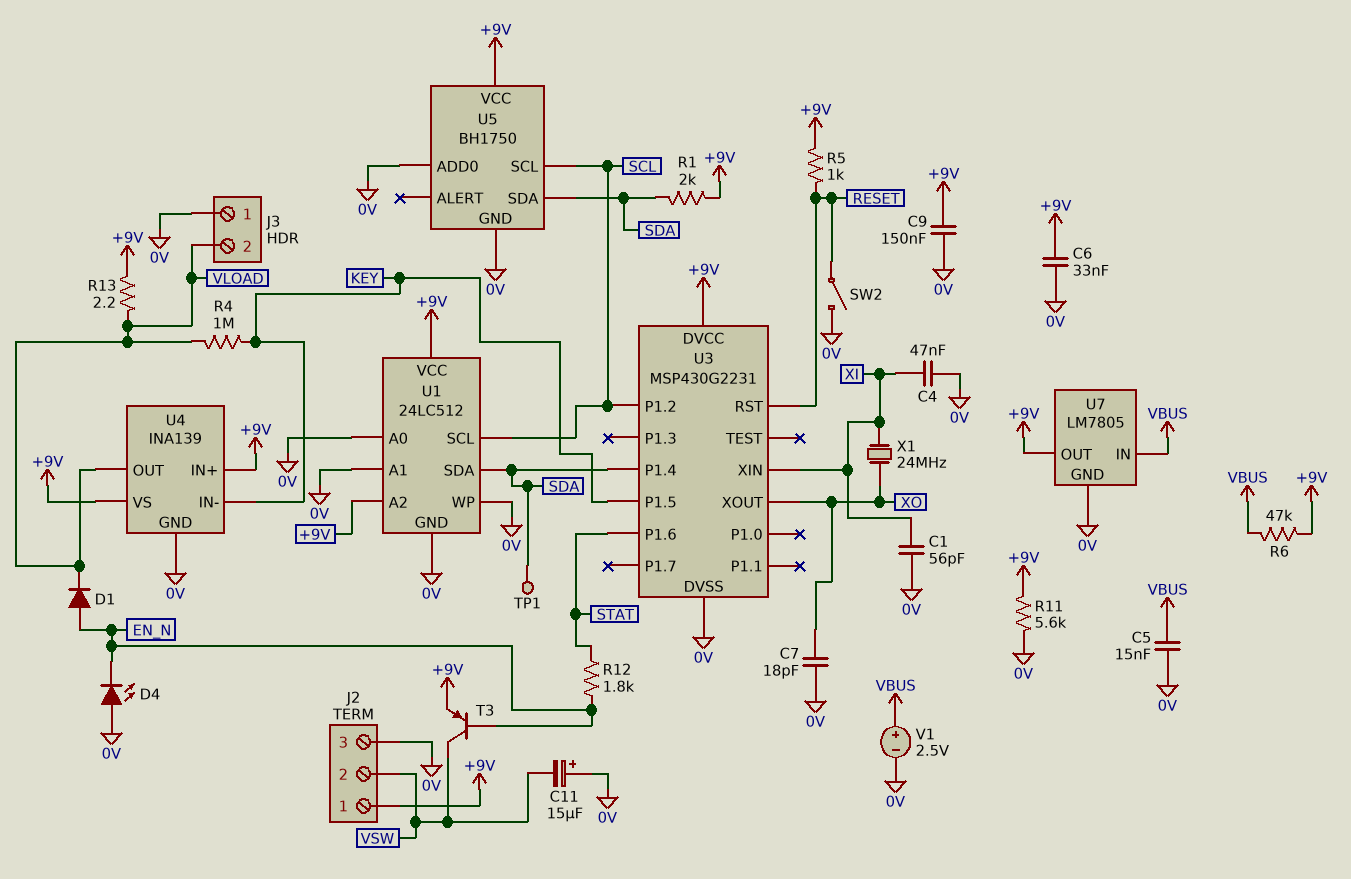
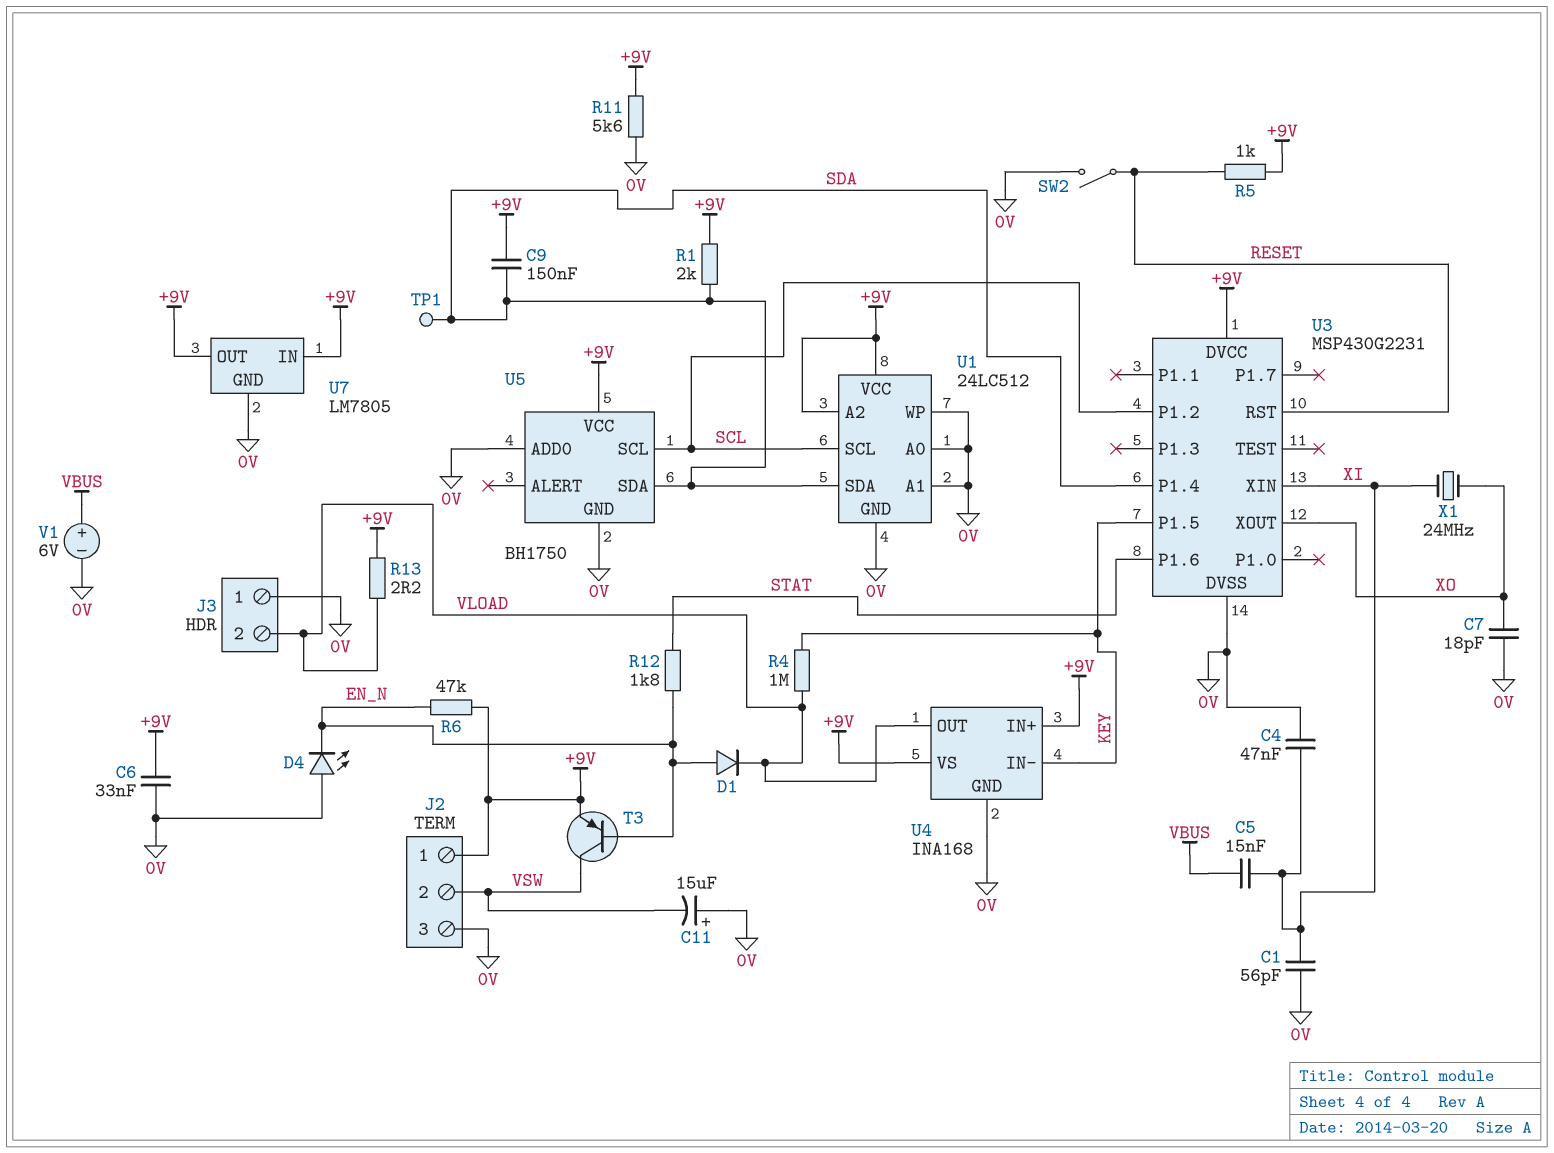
C5: 15nF (0V, VBUS) -> 15nF (VBUS, XI)
C9: 150nF (+9V, 0V) -> 150nF (+9V, SDA)
R6: 47k (+9V, VBUS) -> 47k (+9V, EN_N)
U4: INA139 -> INA168
U7 pin IN: VBUS -> +9V
V1: 2.5V (plus VBUS, minus 0V) -> 6V (plus VBUS, minus 0V)

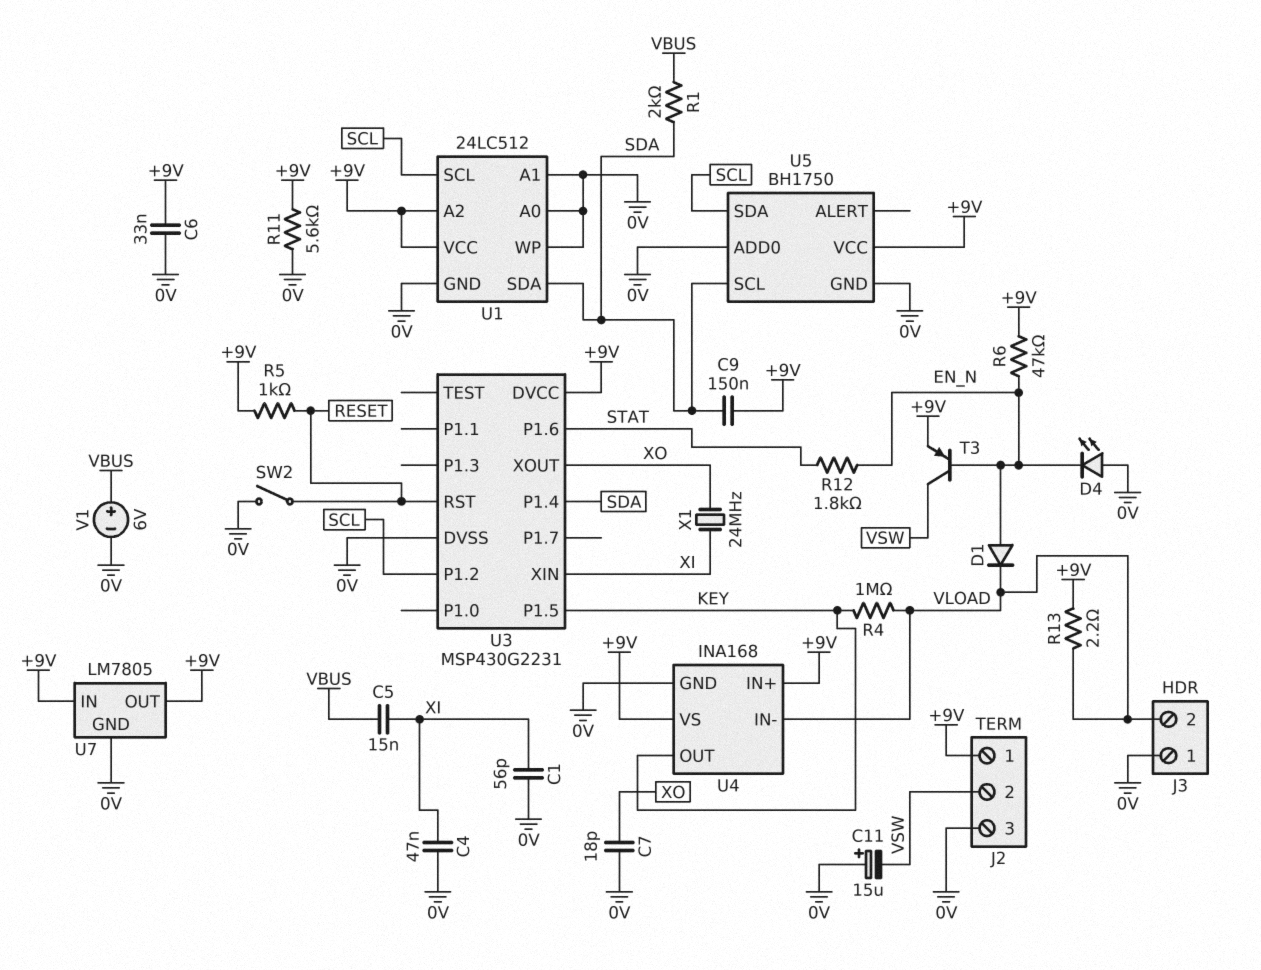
R1: 2k (+9V, SDA) -> 2k (SDA, VBUS)
TP1: test point (SDA) -> none
U4 pin IN-: KEY -> VLOAD
U4 pin OUT: VLOAD -> KEY
U5 pin SCL: SCL -> SDA
U5 pin SDA: SDA -> SCL

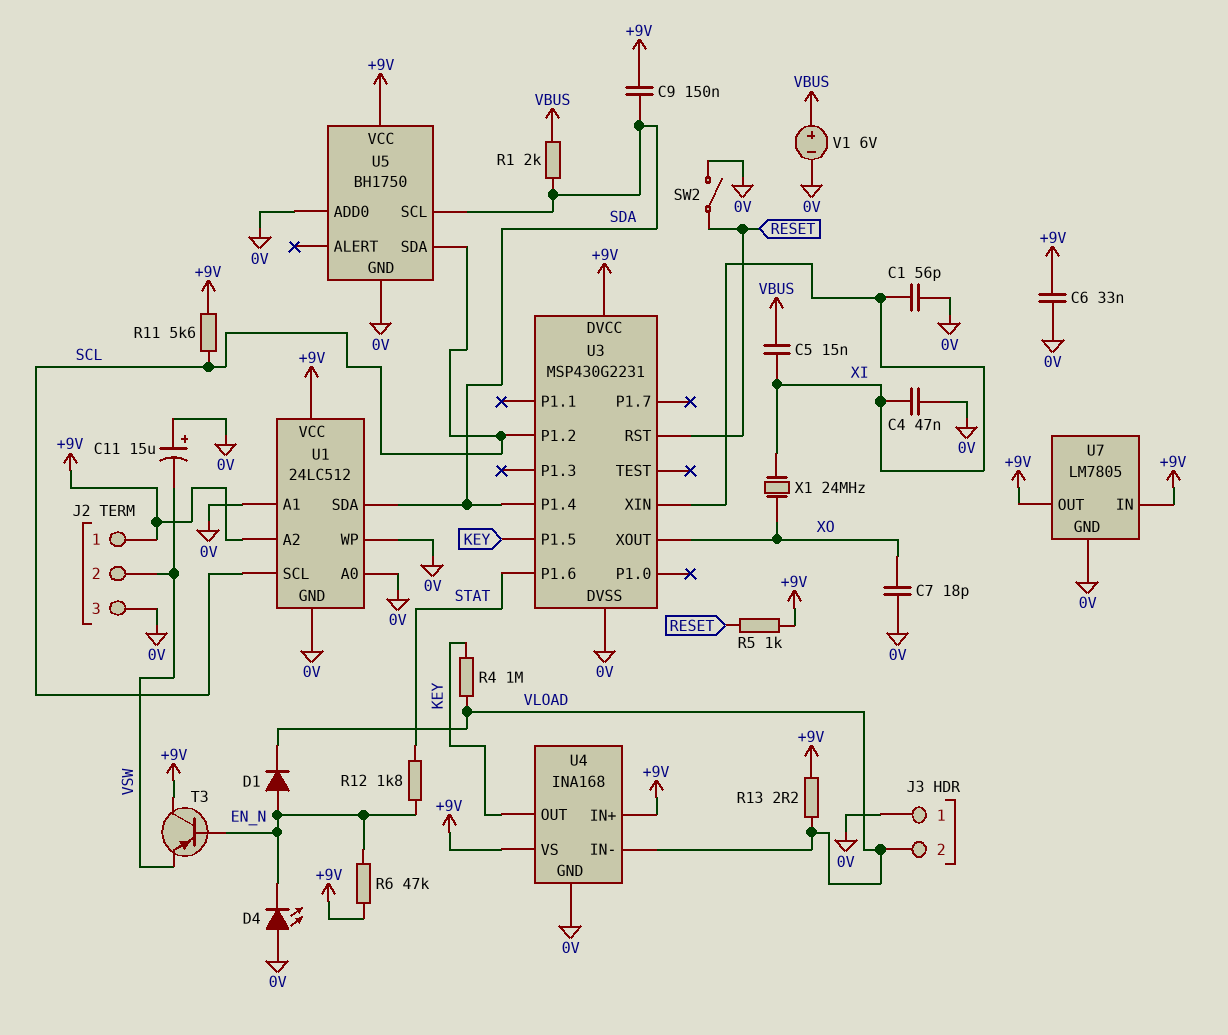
R11: 5.6k (+9V, 0V) -> 5.6k (+9V, SCL)
T3: PNP (B EN_N, C VSW, E +9V) -> PNP (B EN_N, C +9V, E VSW)

